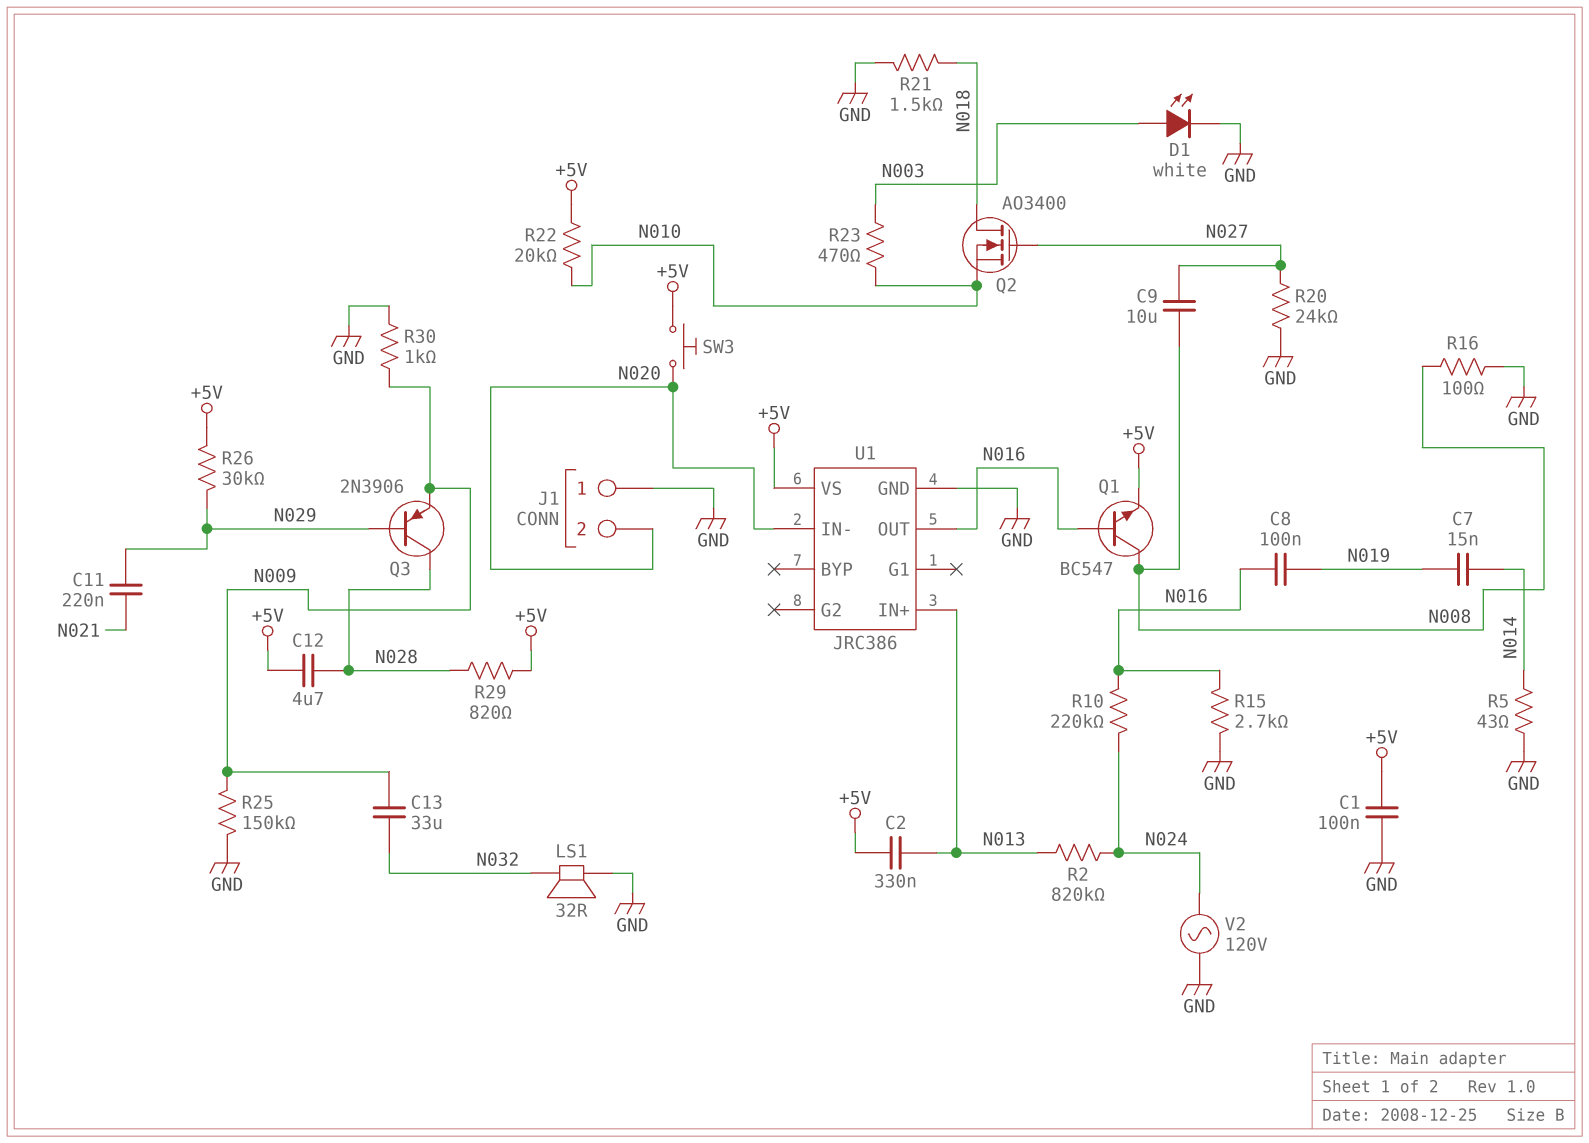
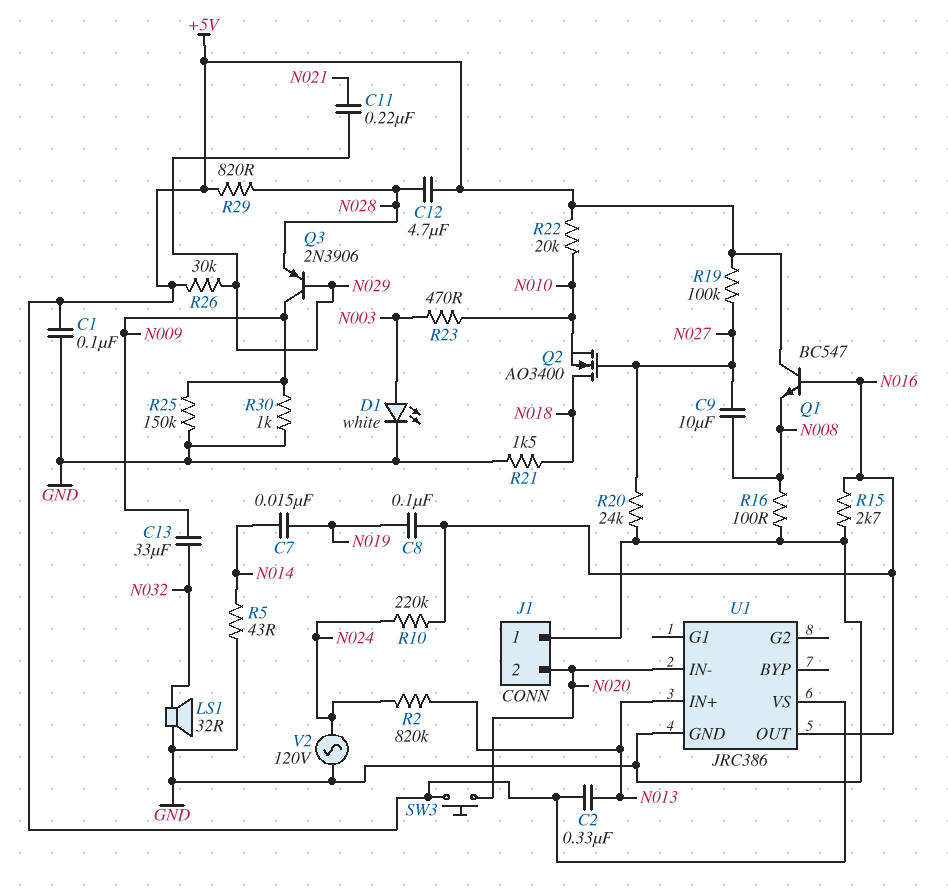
Q1: NPN BC547 (B N016, C N008, E +5V) -> NPN BC547 (B N016, C +5V, E N008)
Q3: PNP 2N3906 (B N029, C N028, E N009) -> PNP 2N3906 (B N029, C N009, E N028)
R19: none -> 100k (+5V, N027)

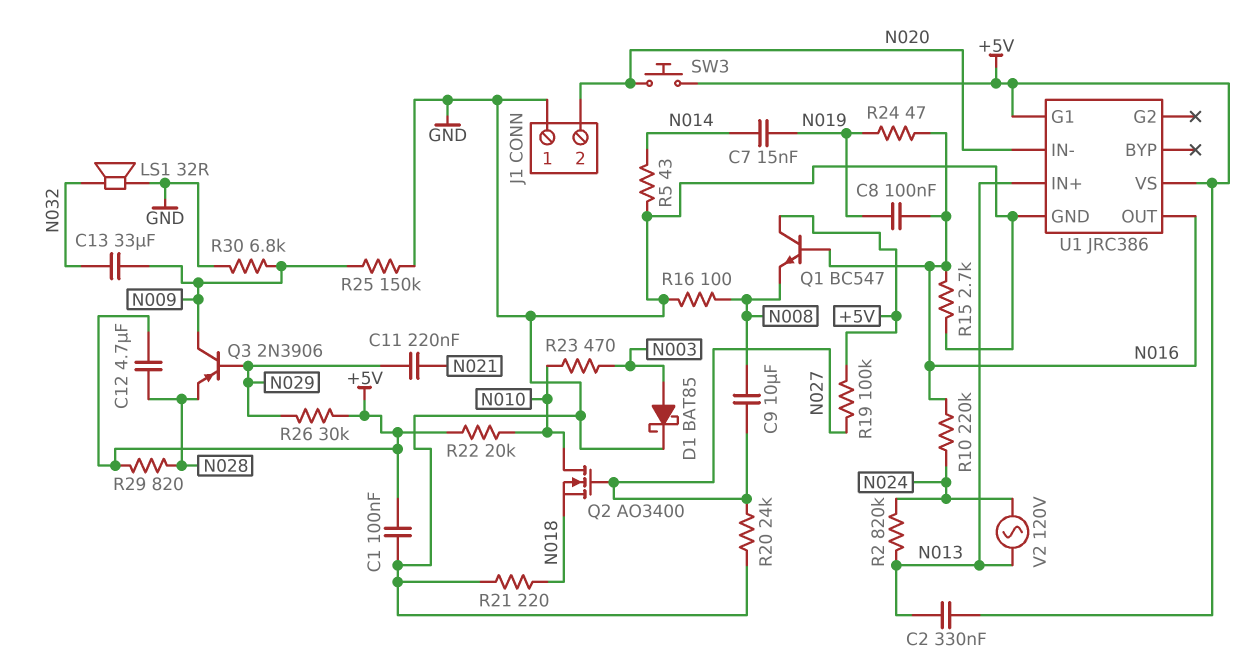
D1: LED white (A N003, K GND) -> schottky BAT85 (A N003, K GND)
Q2: NMOS AO3400 (G N027, D N018, S N010) -> NMOS AO3400 (G N027, D N010, S N018)
R21: 1.5k (GND, N018) -> 220 (GND, N018)
R24: none -> 47 (N016, N019)
R30: 1k (GND, N009) -> 6.8k (GND, N009)
U1 pin G1: none -> +5V
V2: AC 120V (GND, N024) -> AC 120V (N013, N024)

